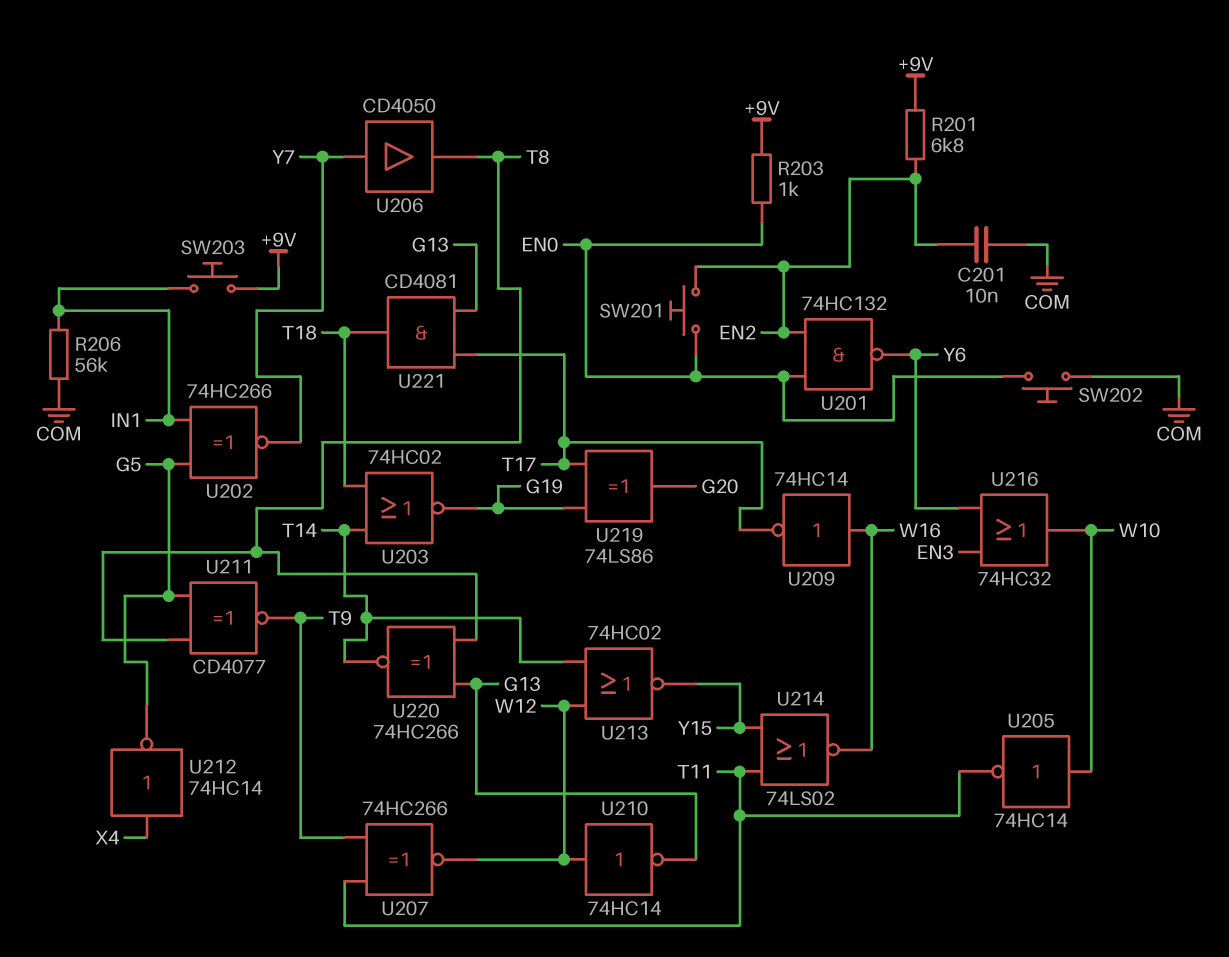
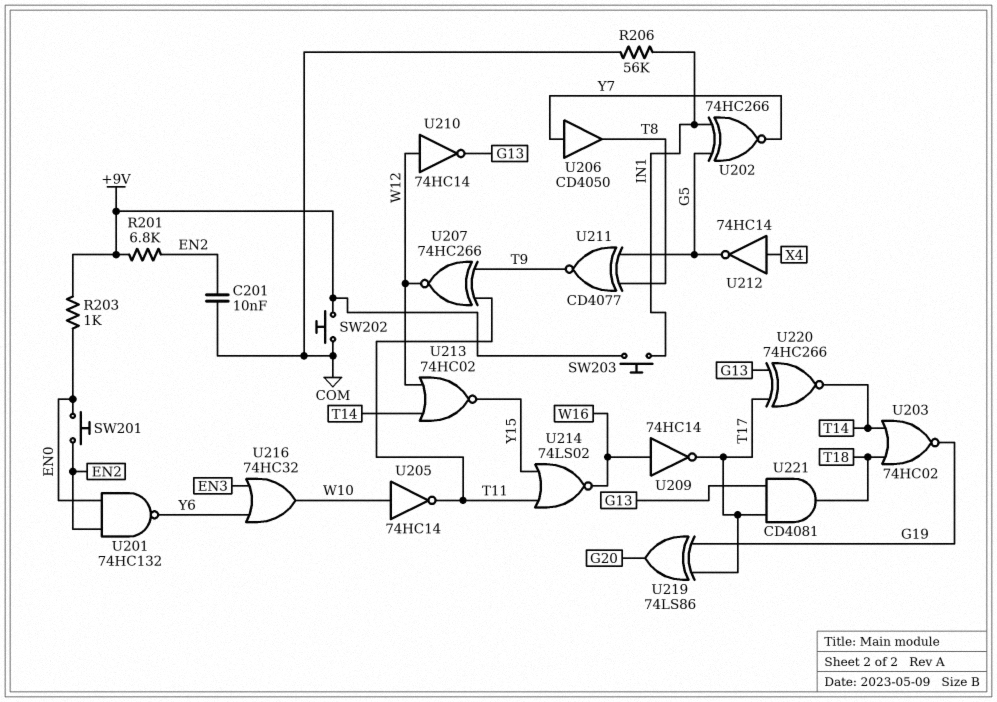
SW202: button (COM, EN0) -> button (+9V, COM)
U220: XNOR 74HC266 (in G13, in T8, out T14) -> XNOR 74HC266 (in G13, in T17, out T14)

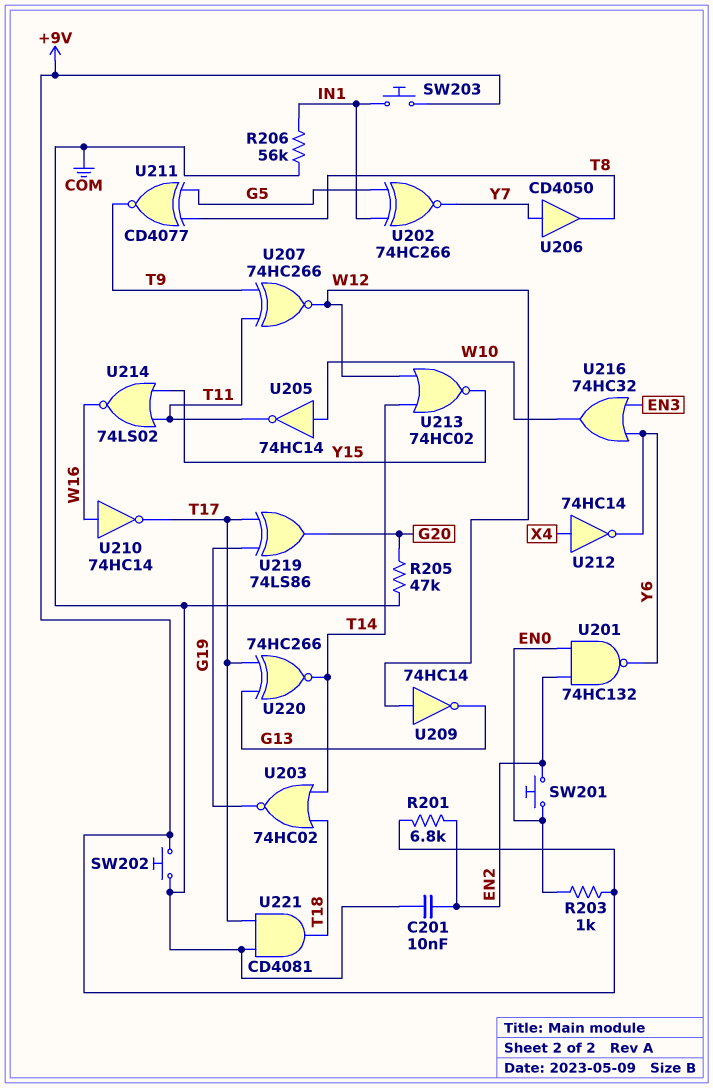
R205: none -> 47k (COM, G20)
U209: NOT 74HC14 (in W16, out T17) -> NOT 74HC14 (in W12, out G13)
U210: NOT 74HC14 (in W12, out G13) -> NOT 74HC14 (in W16, out T17)
U212: NOT 74HC14 (in X4, out G5) -> NOT 74HC14 (in X4, out Y6)
U221: AND CD4081 (in G13, in T17, out T18) -> AND CD4081 (in COM, in T17, out T18)

